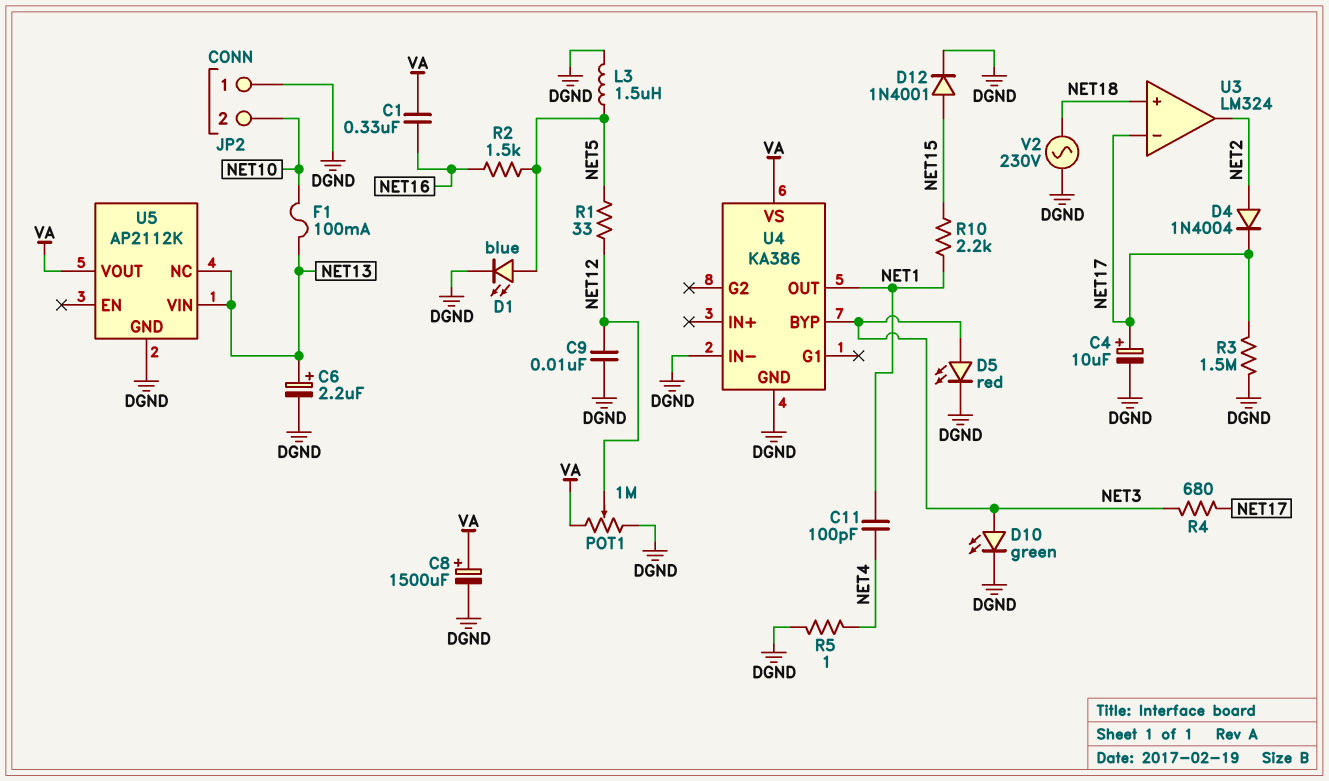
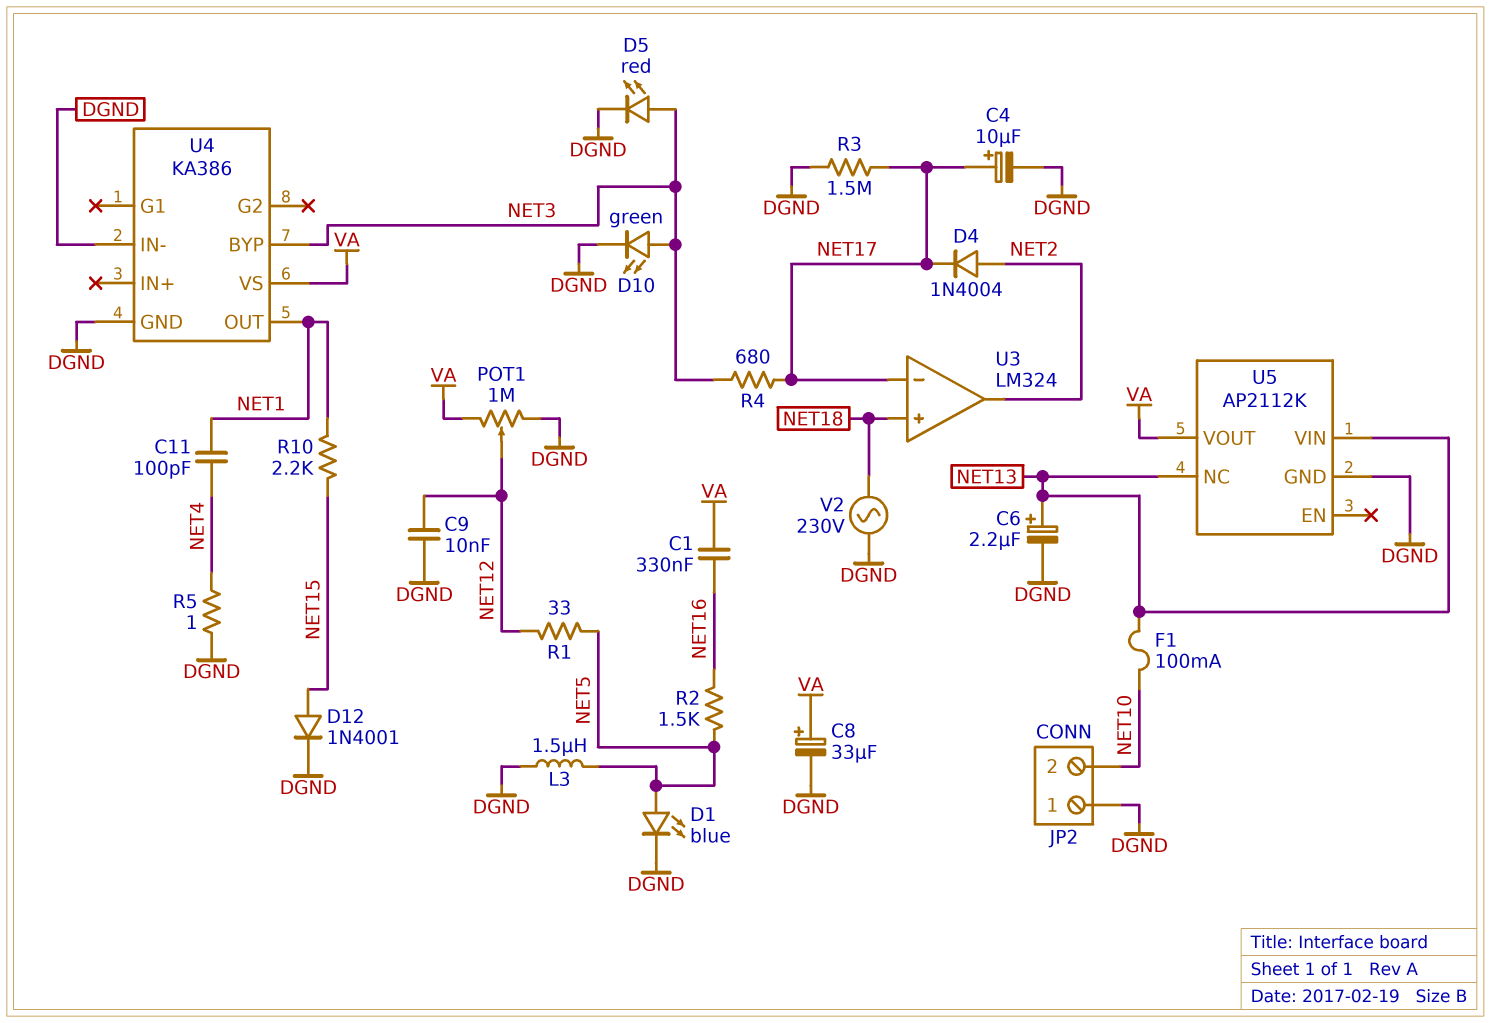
C8: 1500uF (plus VA, minus DGND) -> 33uF (plus VA, minus DGND)

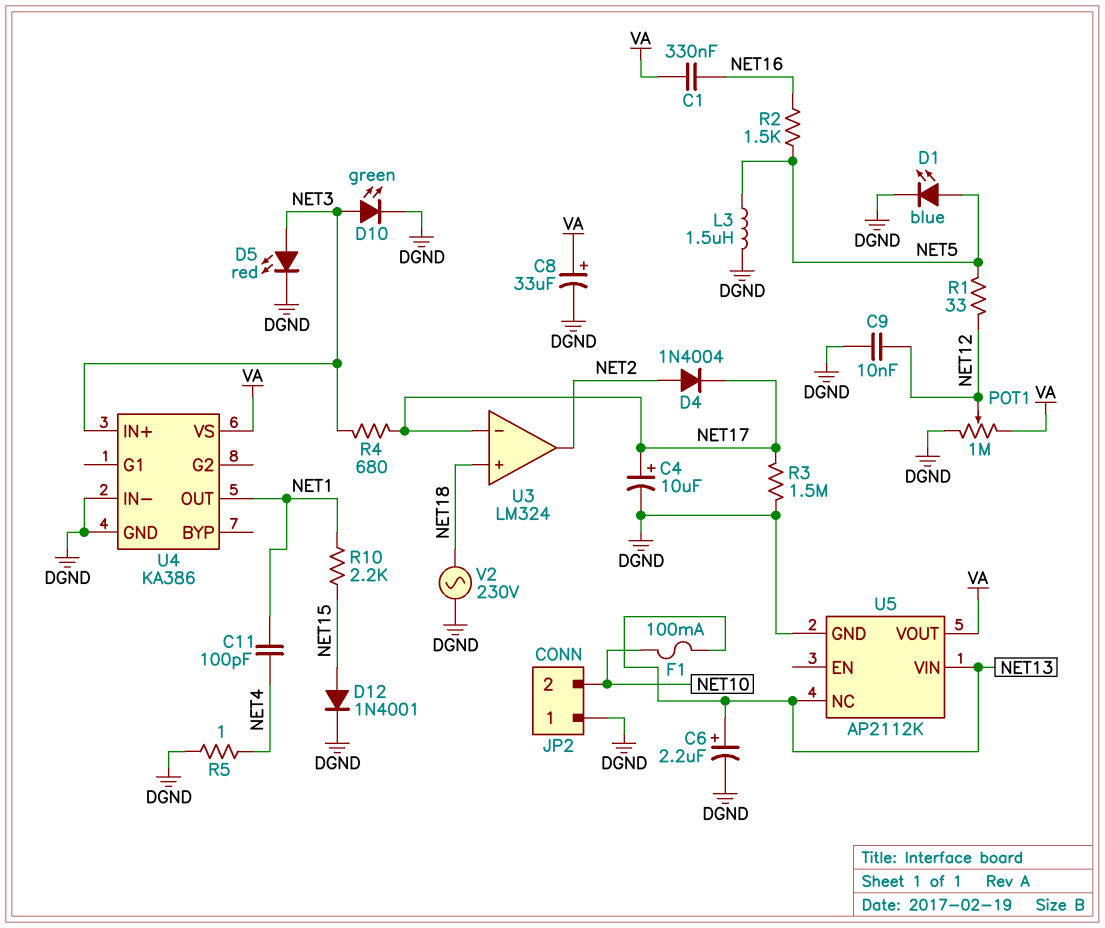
U4 pin BYP: NET3 -> none
U4 pin IN+: none -> NET3

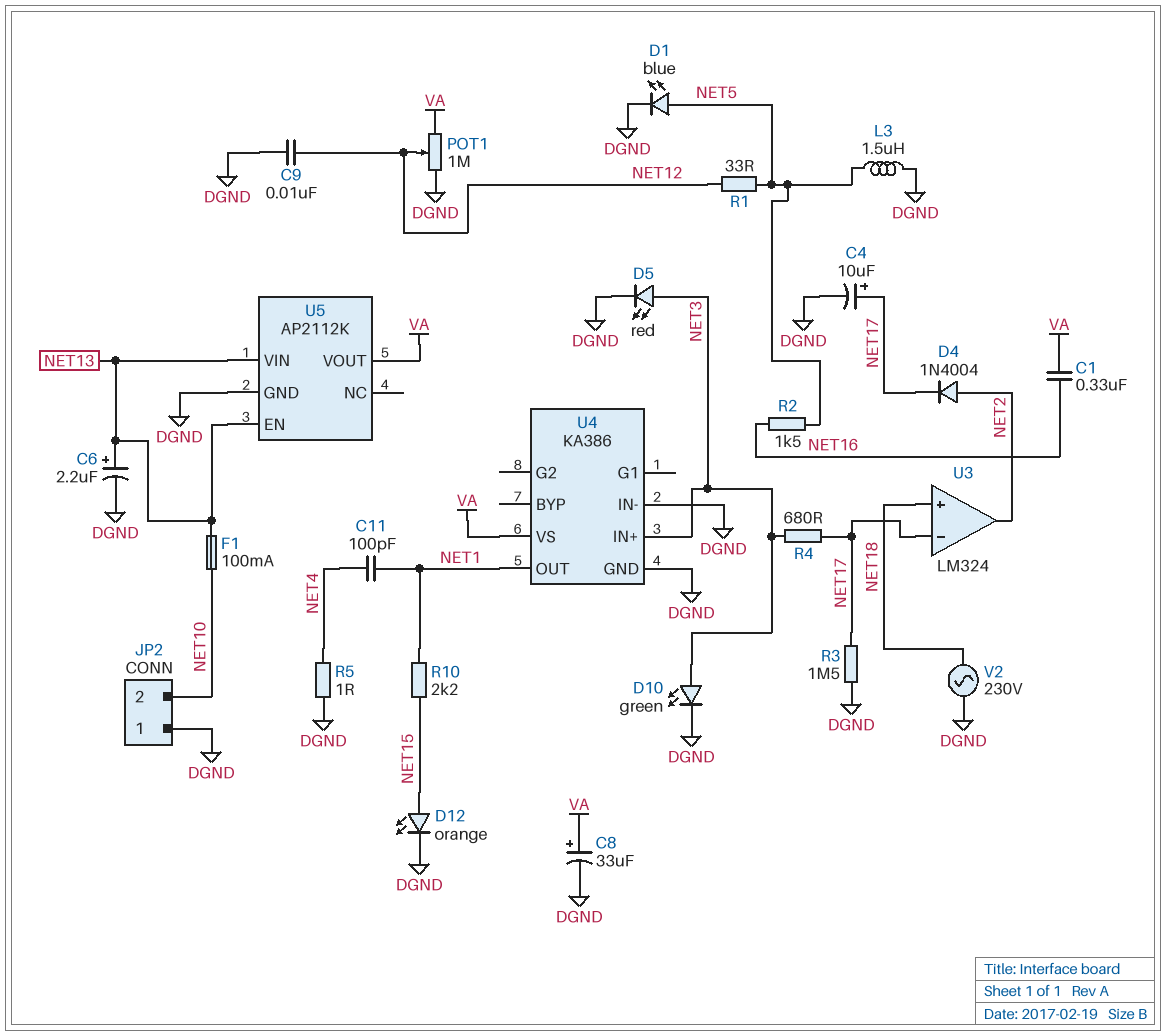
D12: diode 1N4001 (A NET15, K DGND) -> LED orange (A NET15, K DGND)
U5 pin EN: none -> NET13
U5 pin NC: NET13 -> none

